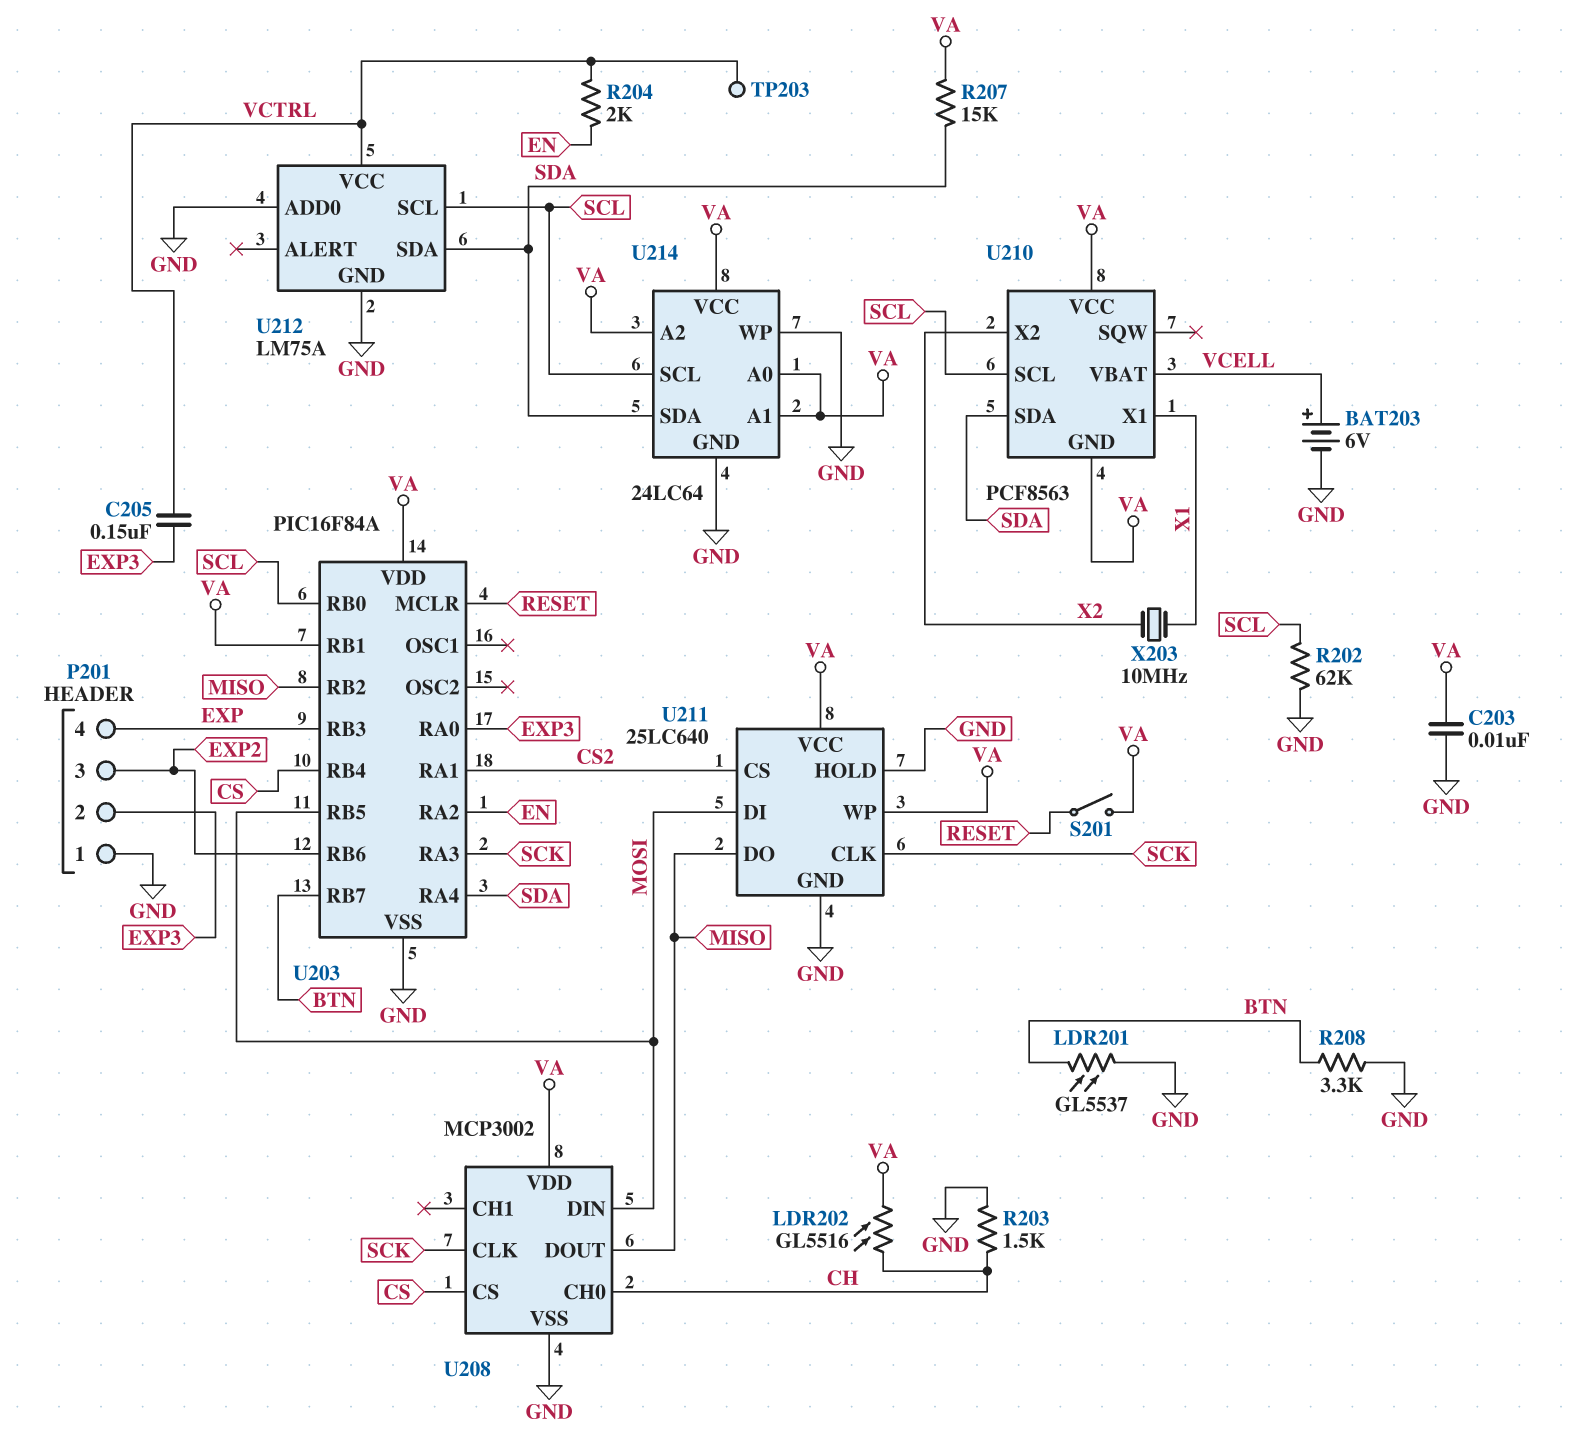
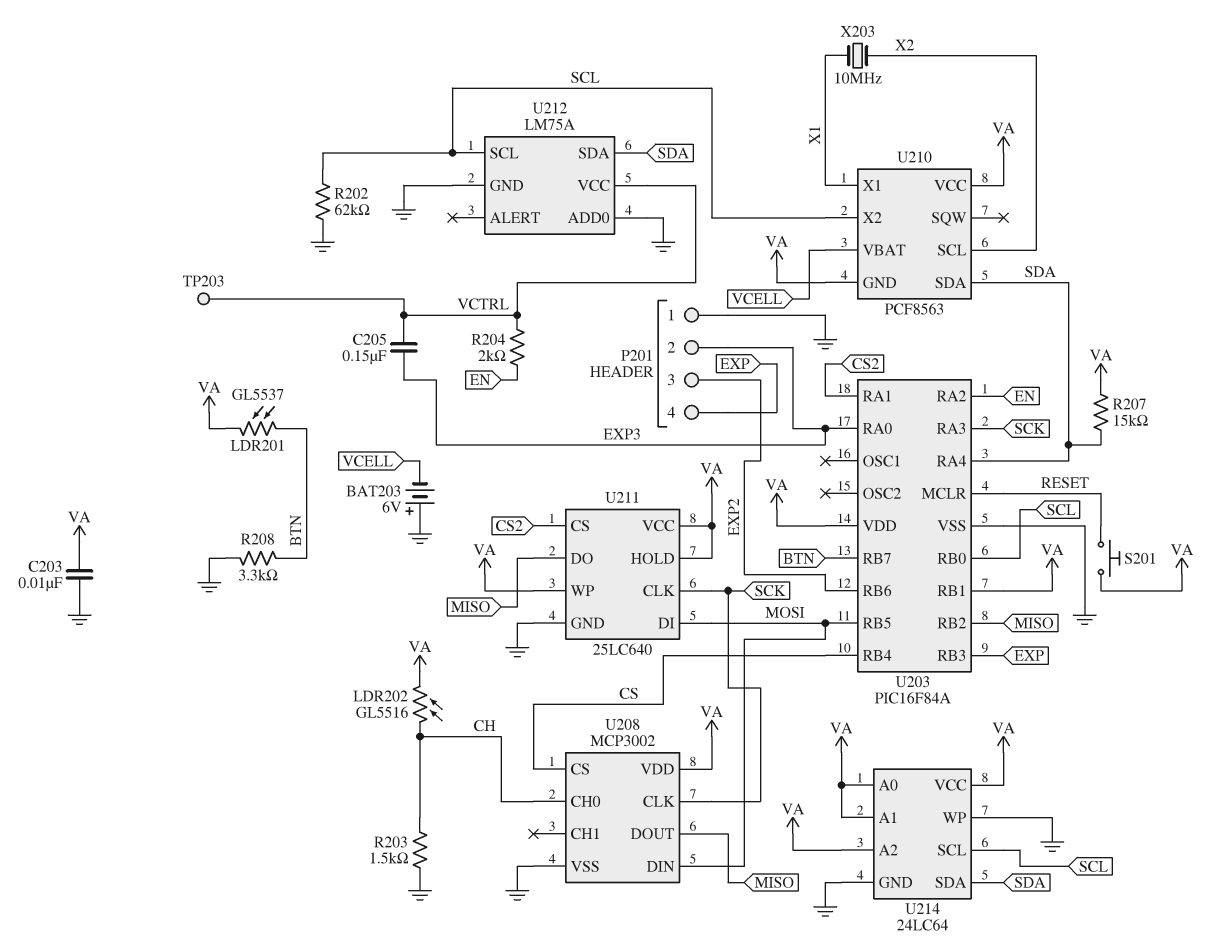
BAT203: 6V (plus VCELL, minus GND) -> 6V (plus GND, minus VCELL)
LDR201: GL5537 (BTN, GND) -> GL5537 (BTN, VA)
S201: switch (RESET, VA) -> button (RESET, VA)
U210 pin SCL: SCL -> X2
U210 pin X2: X2 -> SCL
U211 pin HOLD: GND -> VA

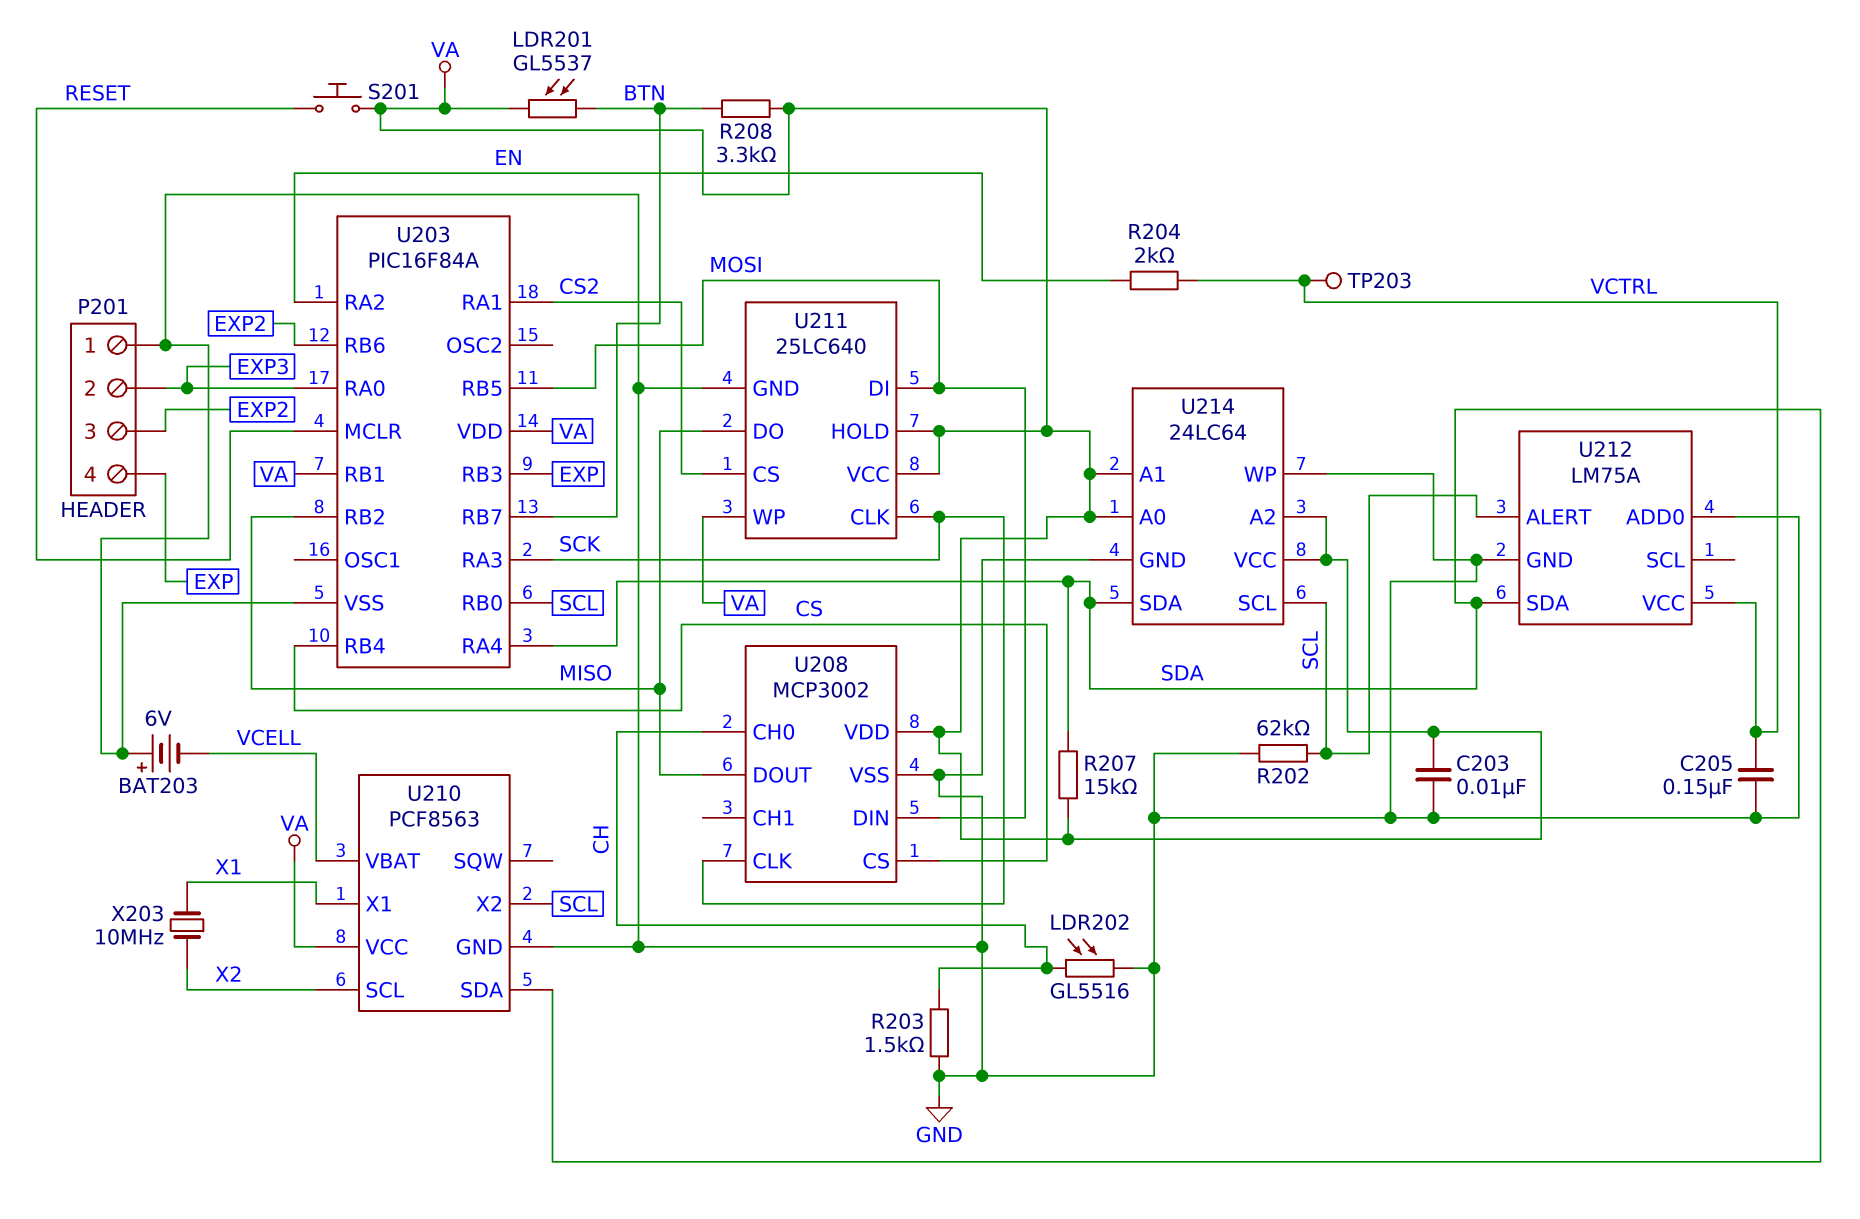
C205: 150nF (EXP3, VCTRL) -> 150nF (GND, VCTRL)
LDR202: GL5516 (CH, VA) -> GL5516 (CH, GND)
R208: 3.3k (BTN, GND) -> 3.3k (BTN, VA)
U210 pin GND: VA -> GND
U212 pin ALERT: none -> SCL
U212 pin SCL: SCL -> none

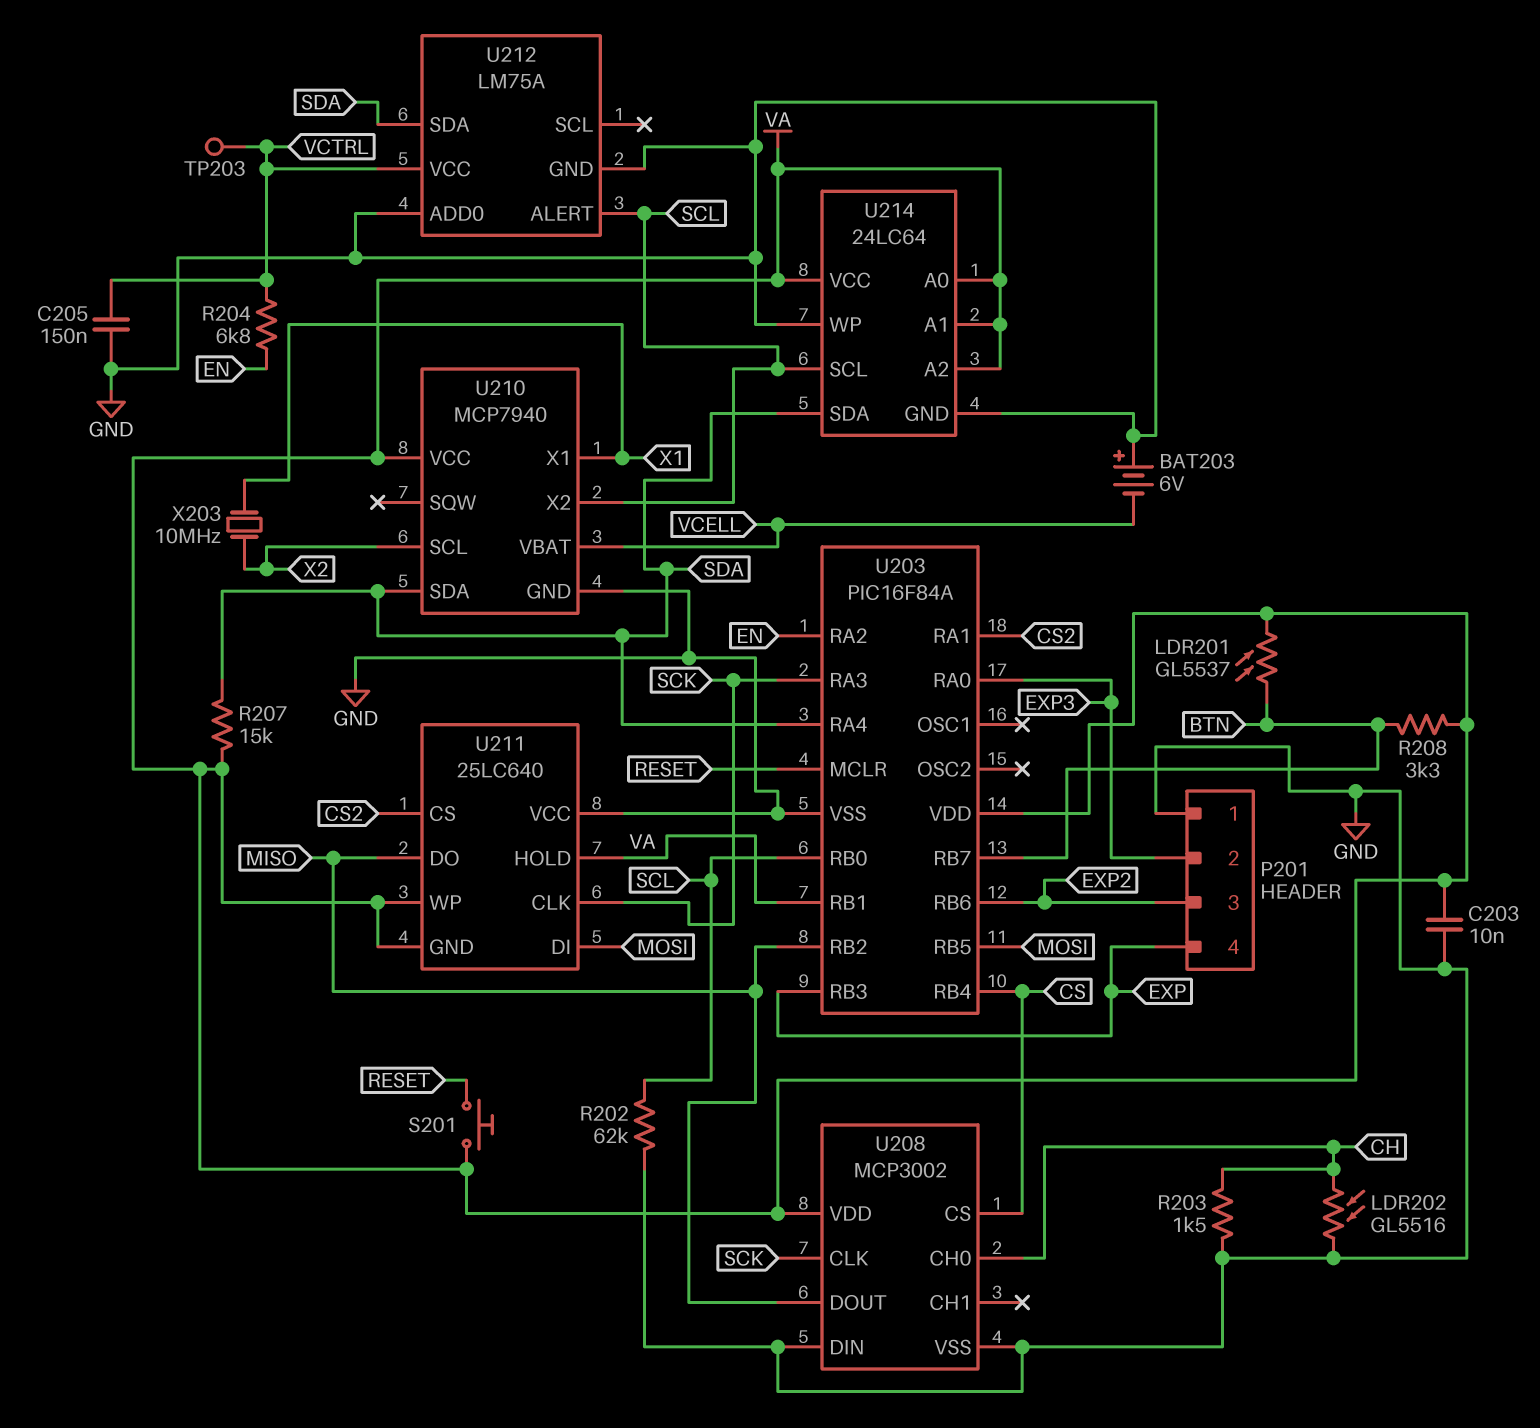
R204: 2k (EN, VCTRL) -> 6.8k (EN, VCTRL)
U208 pin DIN: MOSI -> GND
U210: PCF8563 -> MCP7940
U211 pin GND: GND -> VA
U211 pin VCC: VA -> GND

